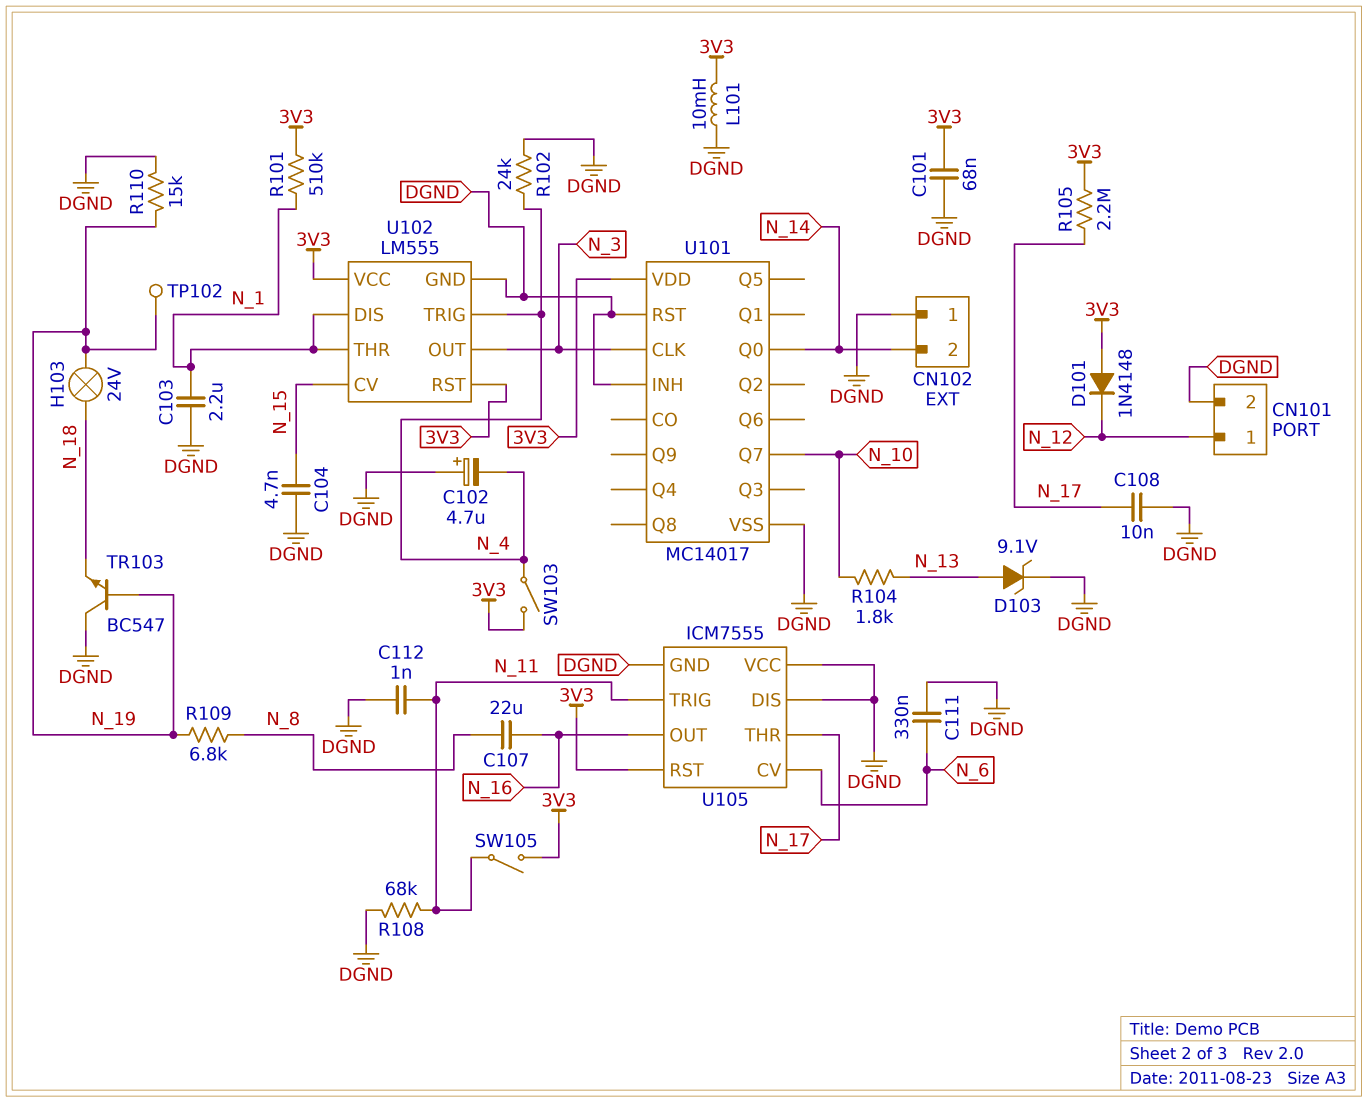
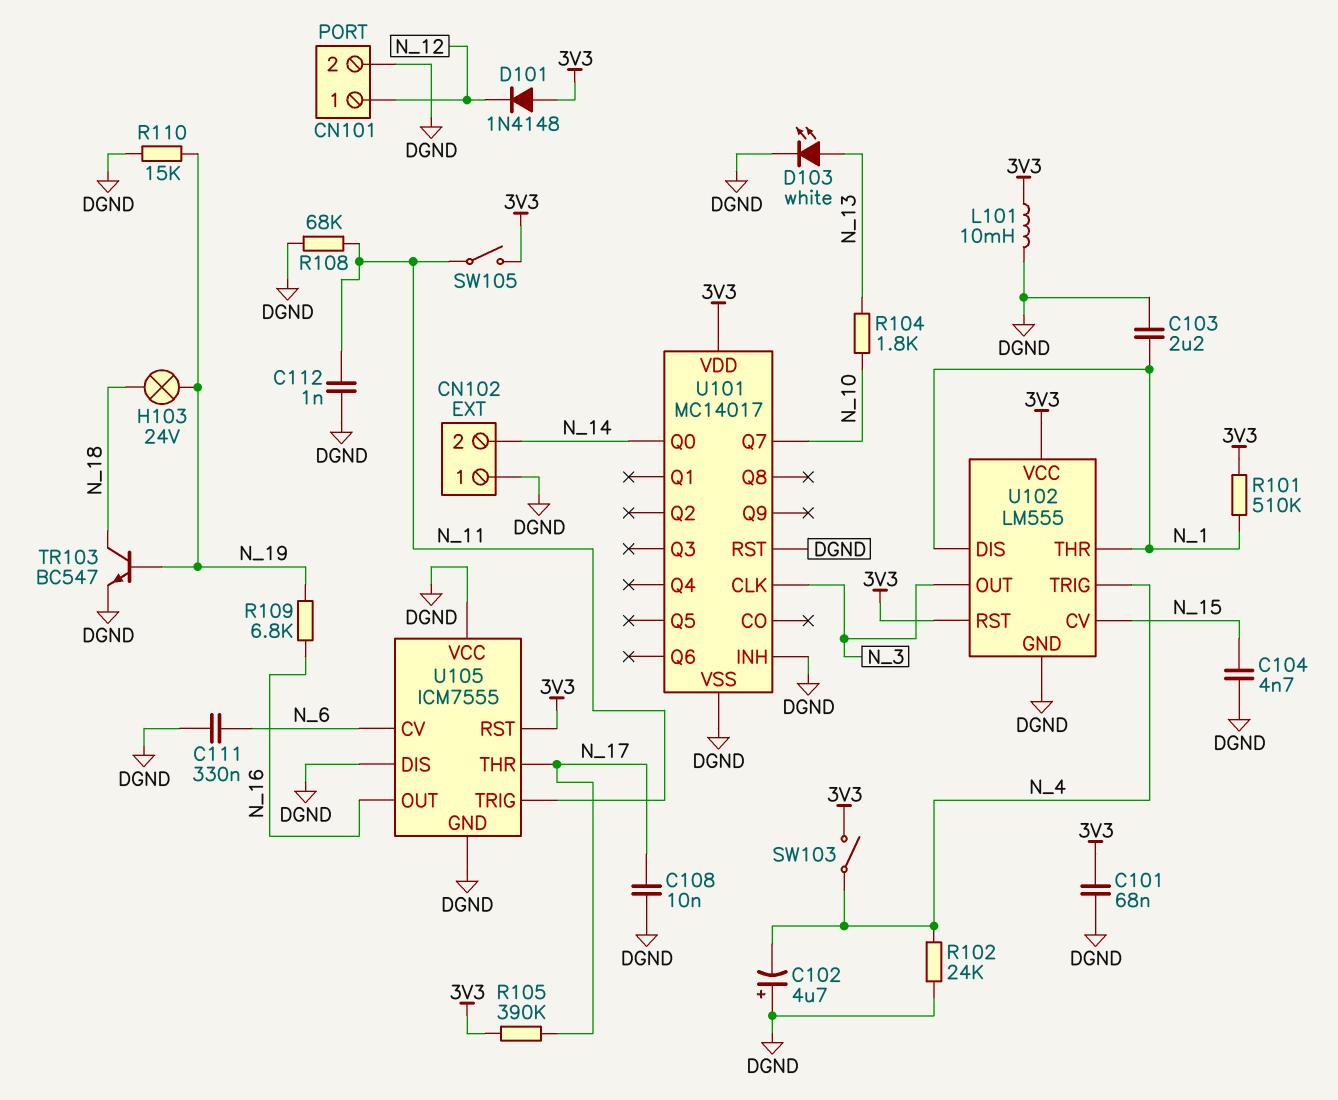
C107: 22uF (N_8, N_16) -> none
D103: zener 9.1V (A N_13, K DGND) -> LED white (A N_13, K DGND)
R105: 2.2M (3V3, N_17) -> 390k (3V3, N_17)
R109: 6.8k (N_8, N_19) -> 6.8k (N_16, N_19)
TP102: test point (N_19) -> none
TR103: NPN BC547 (B N_19, C DGND, E N_18) -> NPN BC547 (B N_19, C N_18, E DGND)

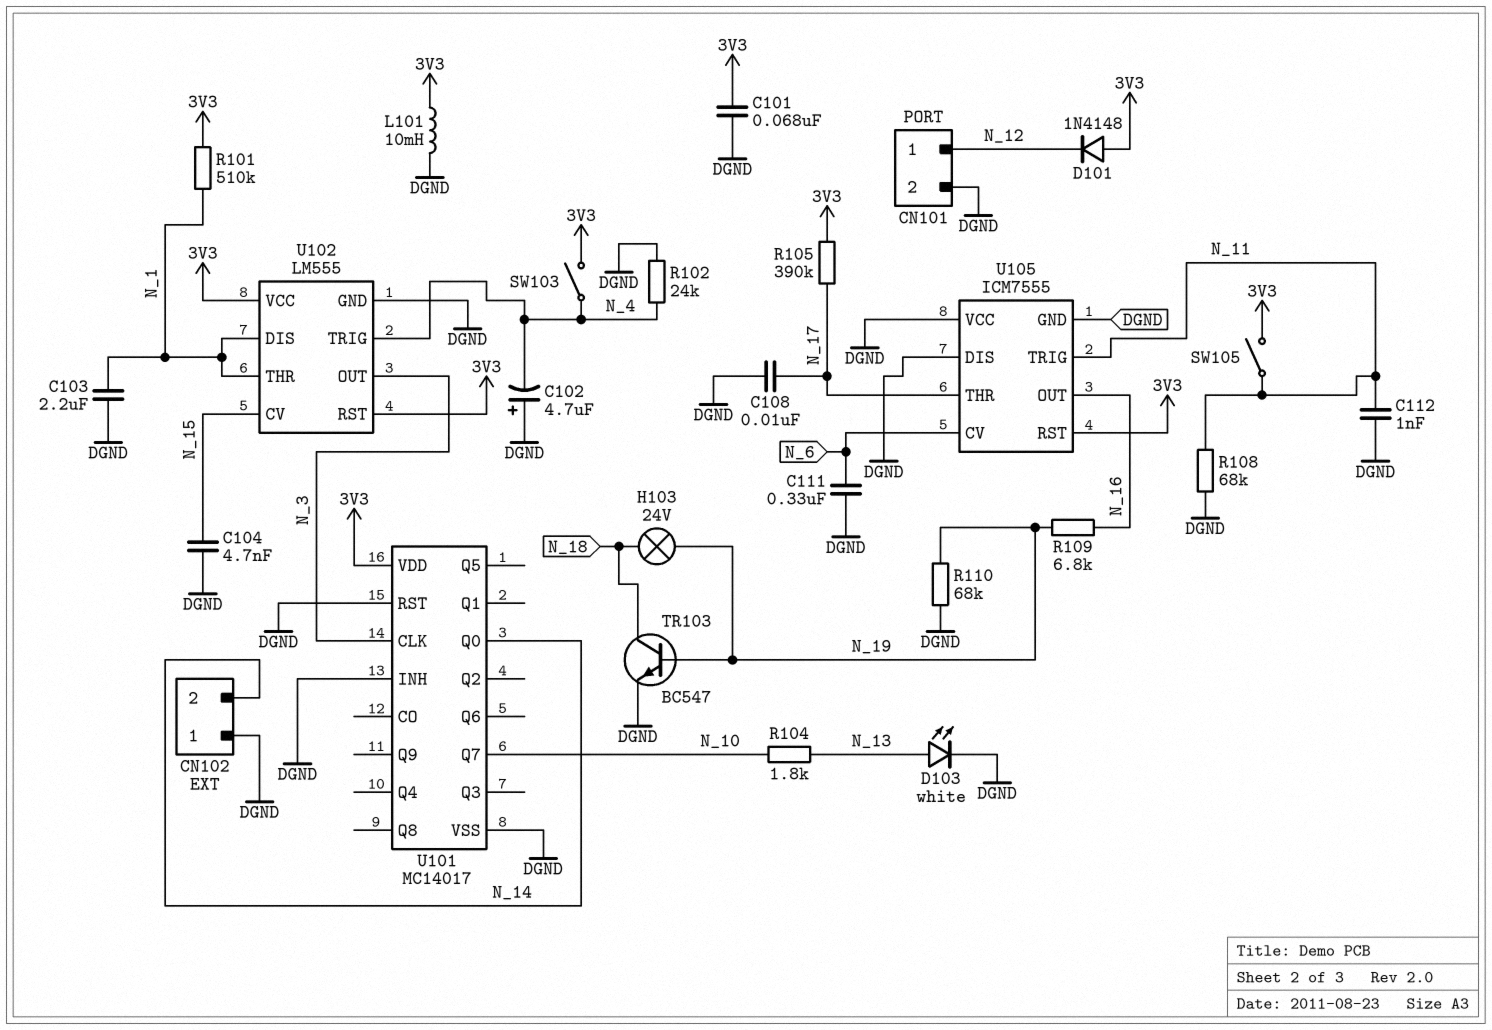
R110: 15k (DGND, N_19) -> 68k (DGND, N_19)

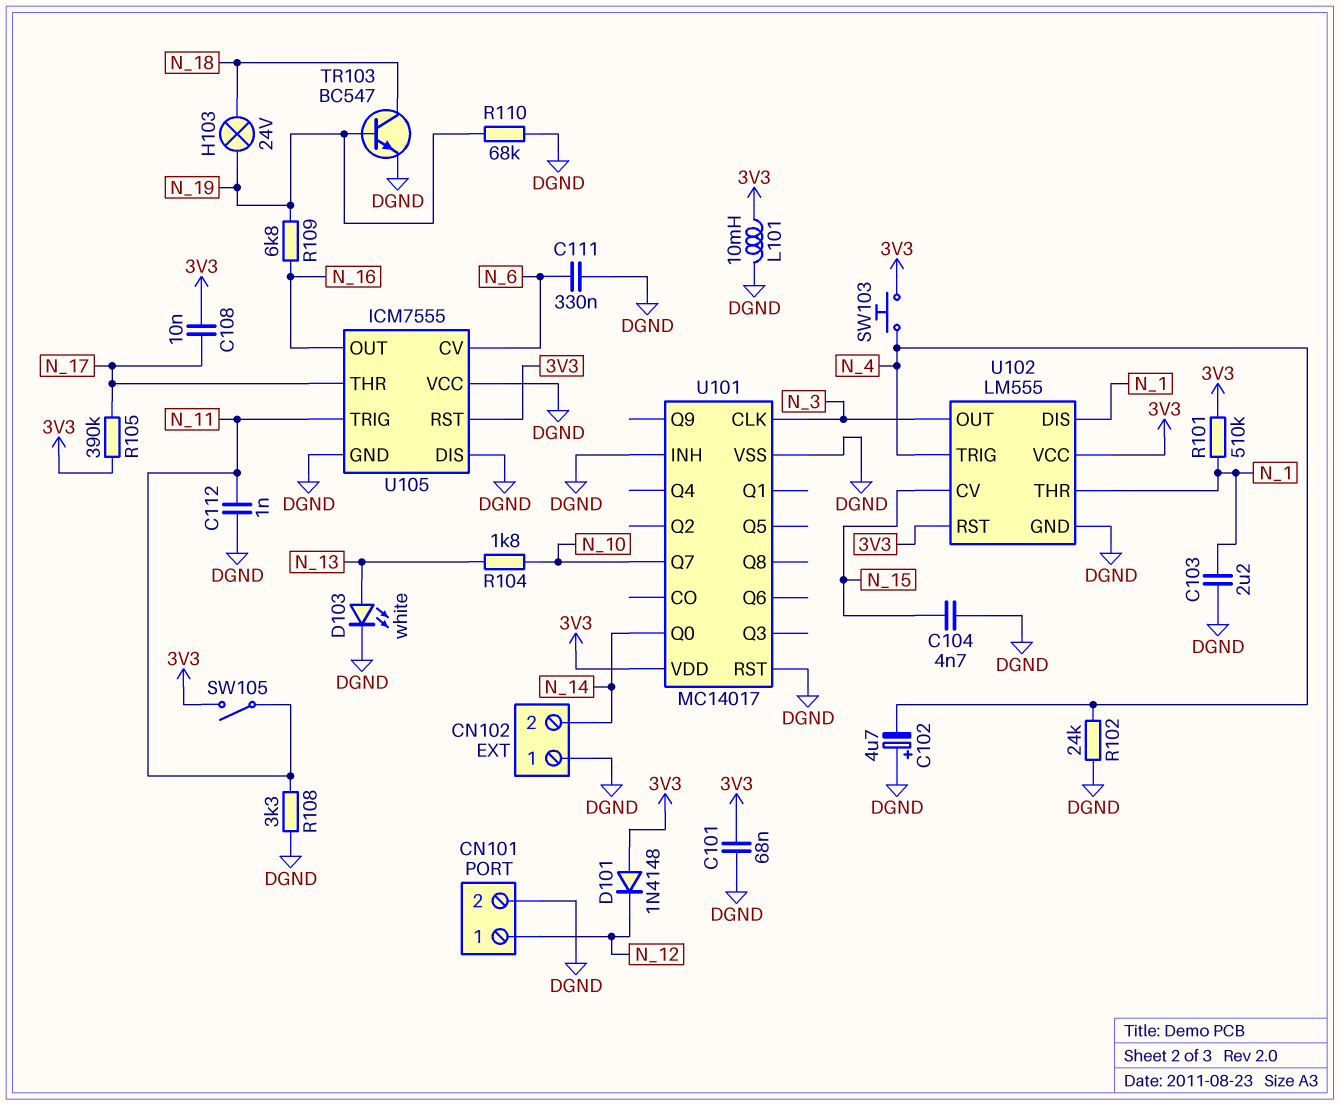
C108: 10nF (DGND, N_17) -> 10nF (3V3, N_17)
R108: 68k (DGND, N_11) -> 3.3k (DGND, N_11)
SW103: switch (3V3, N_4) -> button (3V3, N_4)

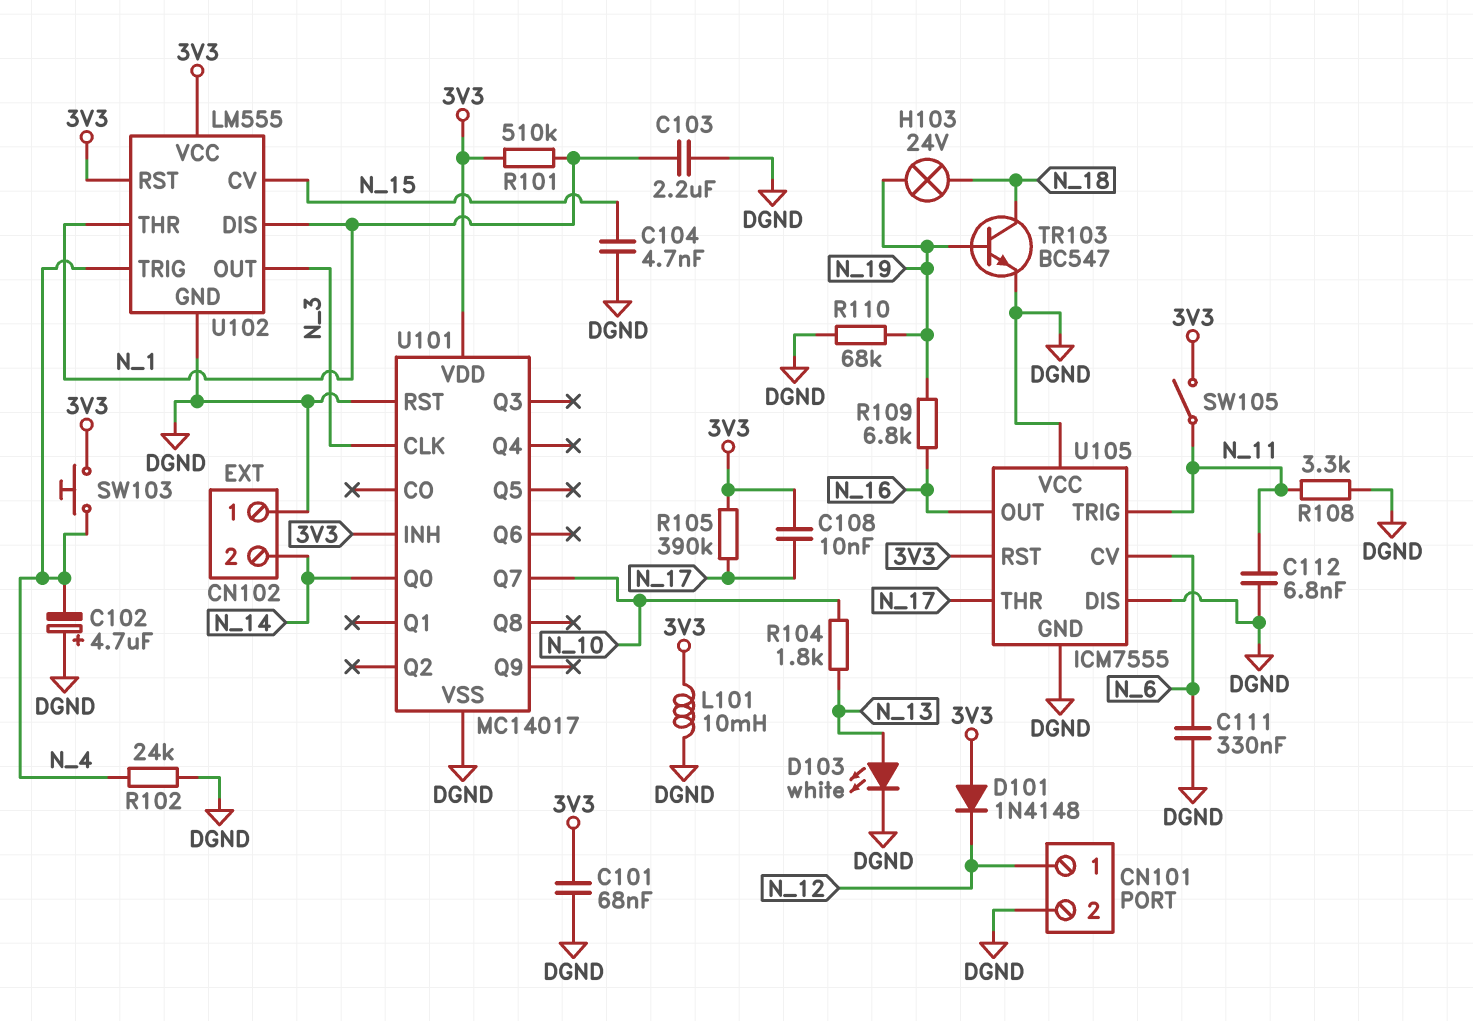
C112: 1nF (DGND, N_11) -> 6.8nF (DGND, N_11)
U101 pin INH: DGND -> 3V3

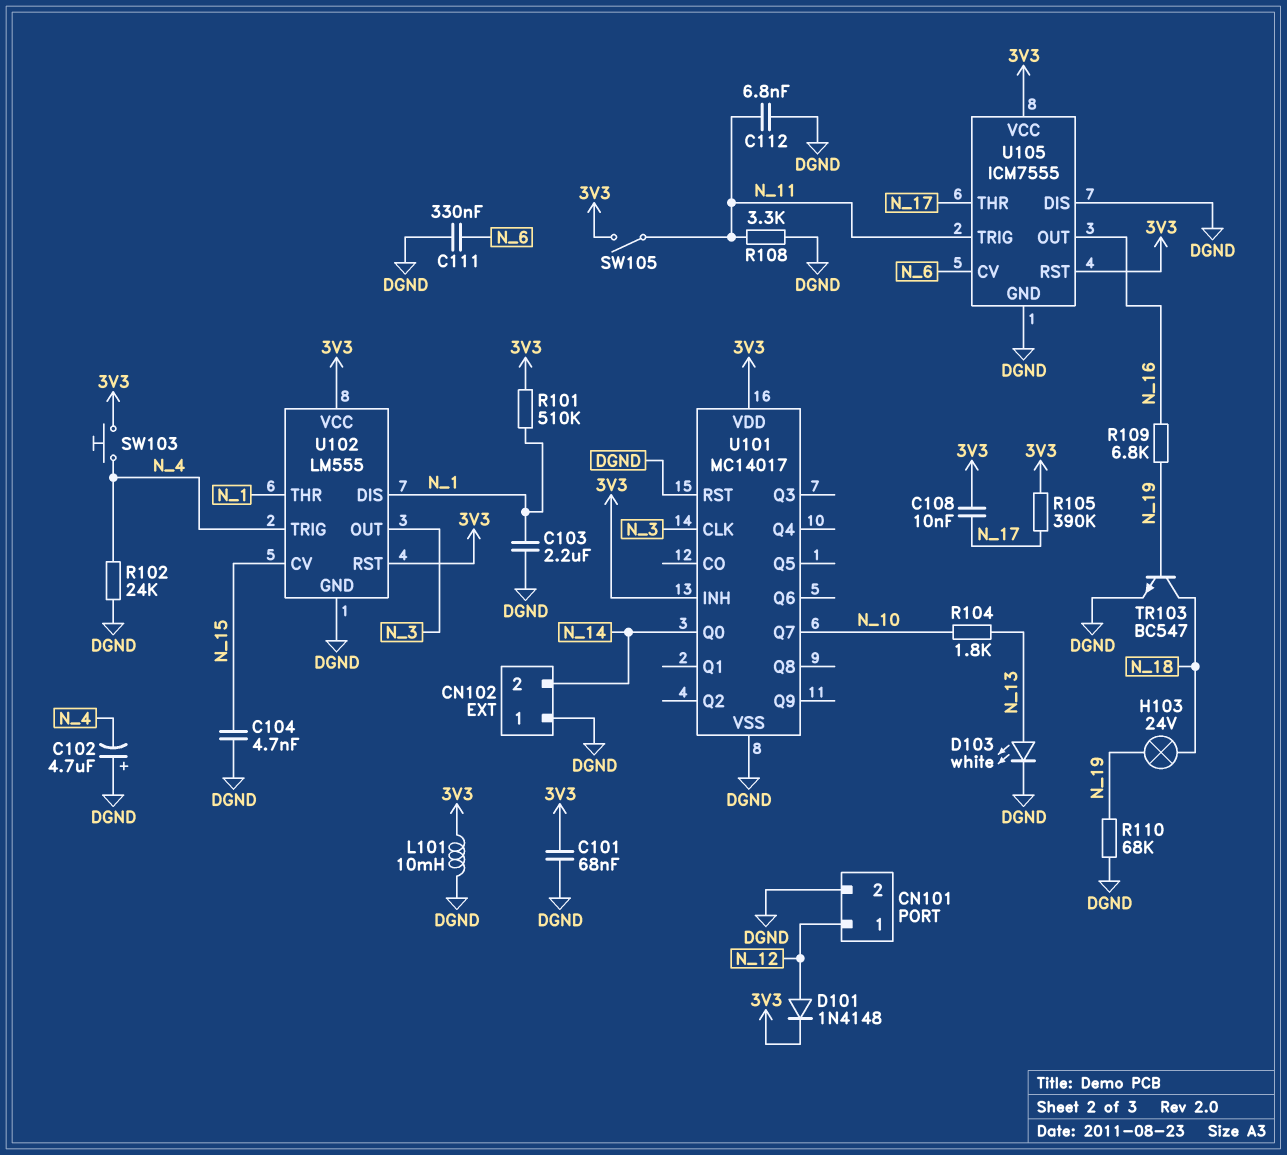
D101: diode 1N4148 (A 3V3, K N_12) -> diode 1N4148 (A N_12, K 3V3)
U105 pin VCC: DGND -> 3V3

